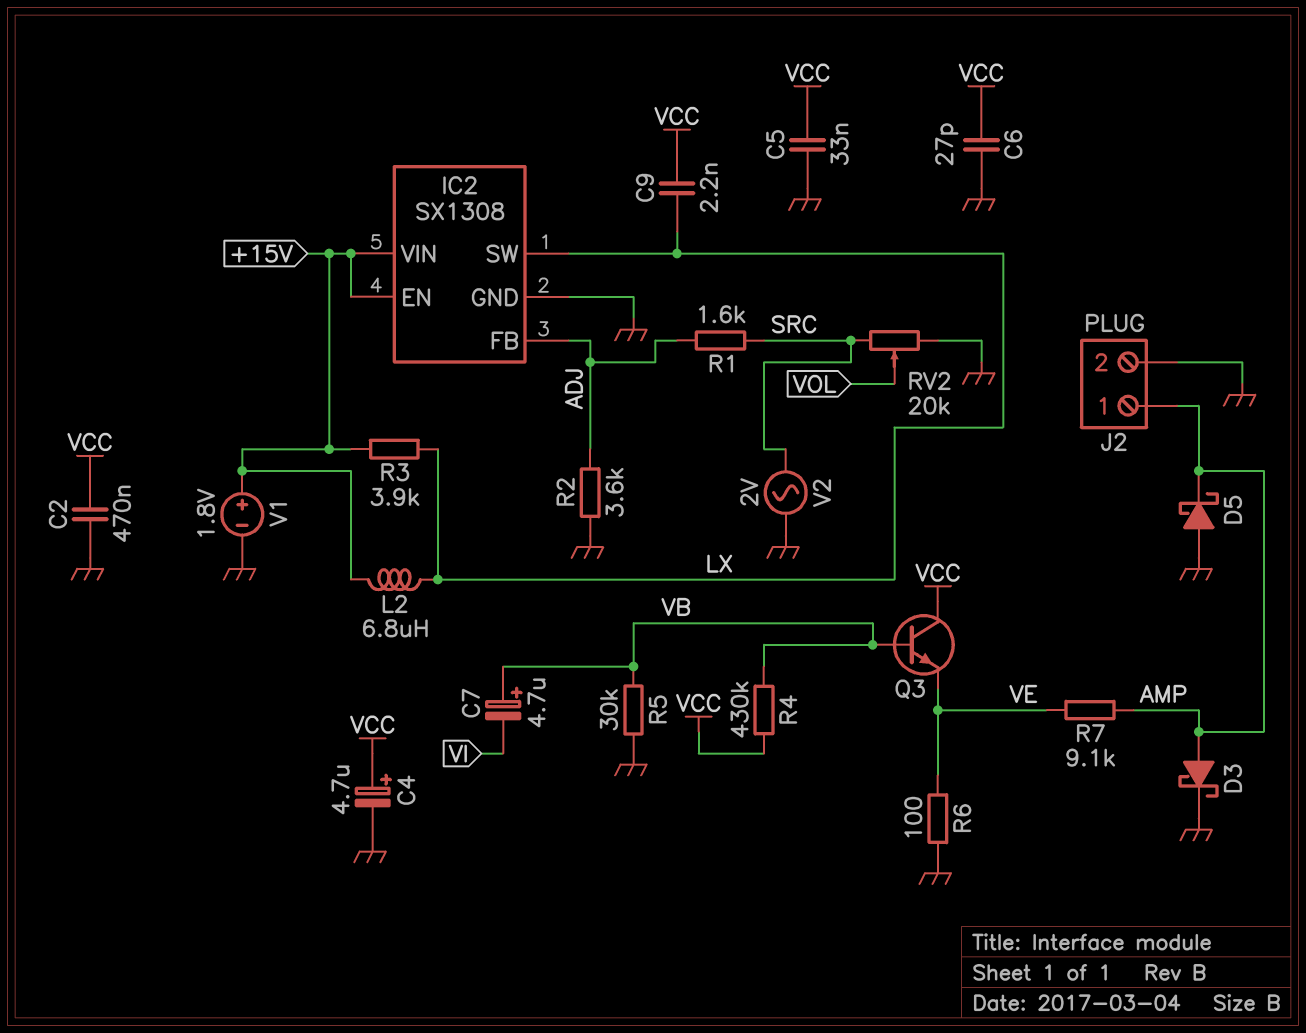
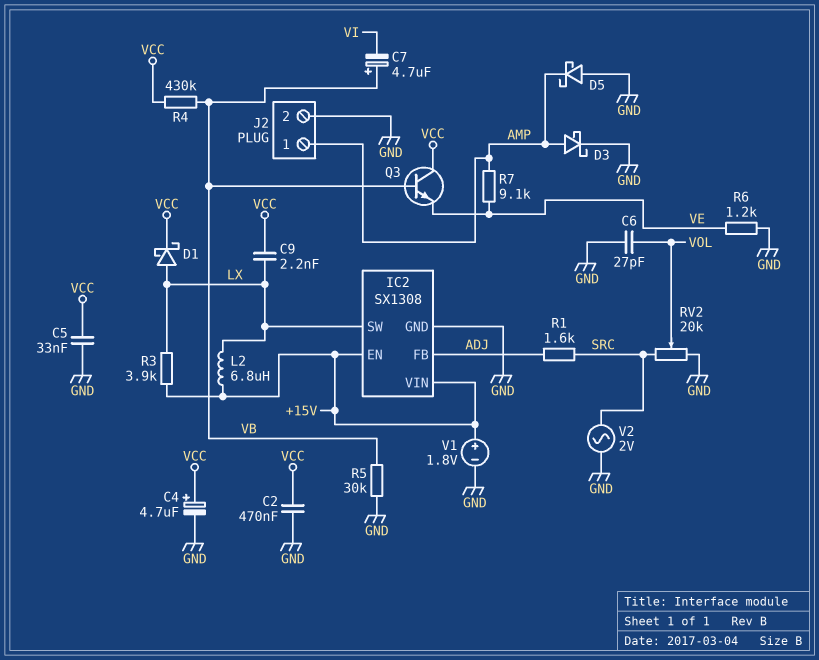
C6: 27pF (GND, VCC) -> 27pF (GND, VOL)
D1: none -> schottky (A LX, K VCC)
R2: 3.6k (ADJ, GND) -> none
R6: 100 (GND, VE) -> 1.2k (GND, VE)

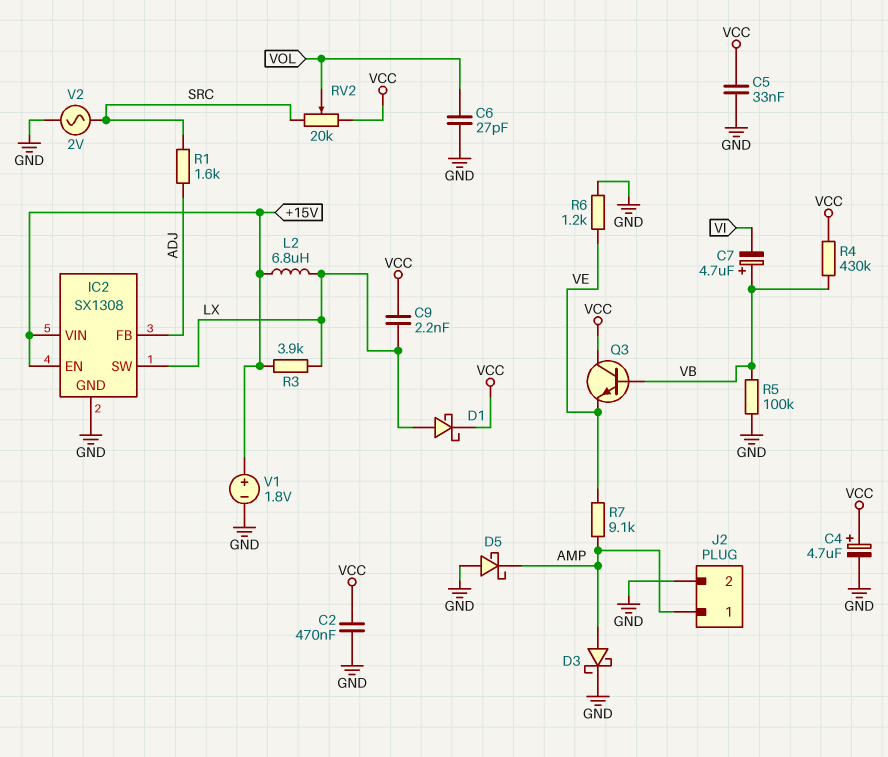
R5: 30k (GND, VB) -> 100k (GND, VB)
RV2: 20k (GND, SRC, wiper VOL) -> 20k (SRC, VCC, wiper VOL)

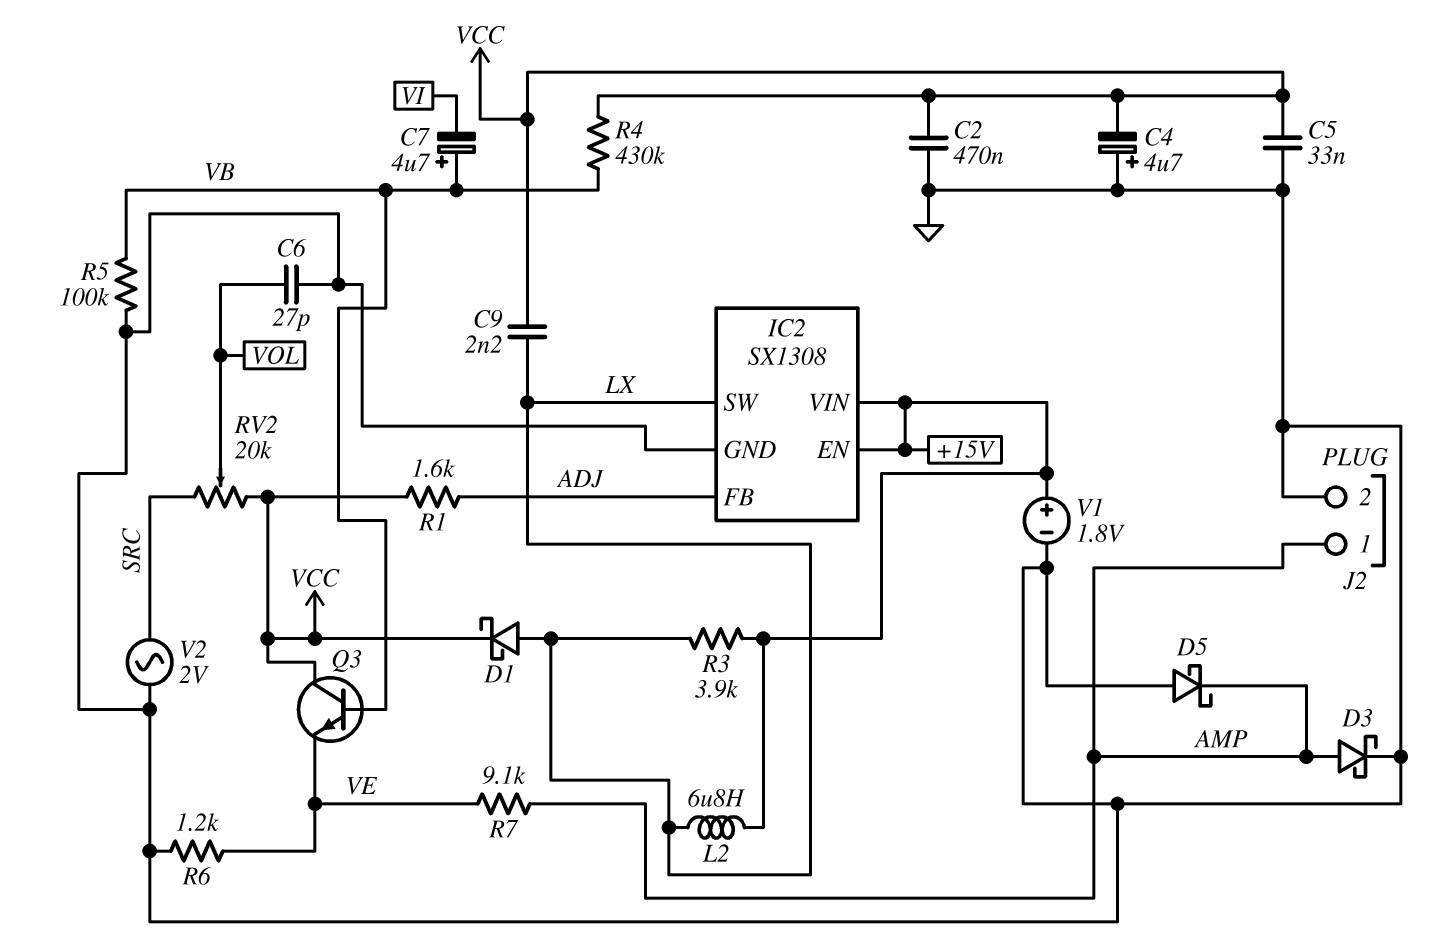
C4: 4.7uF (plus VCC, minus GND) -> 4.7uF (plus GND, minus VCC)
R1: 1.6k (ADJ, SRC) -> 1.6k (ADJ, VCC)

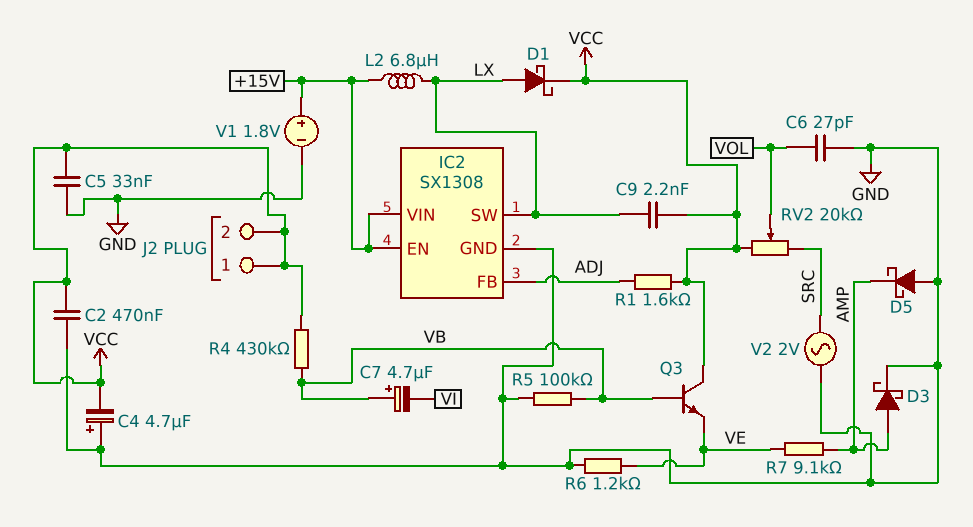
J2 pin 1: AMP -> VCC
J2 pin 2: GND -> VCC
R3: 3.9k (+15V, LX) -> none

